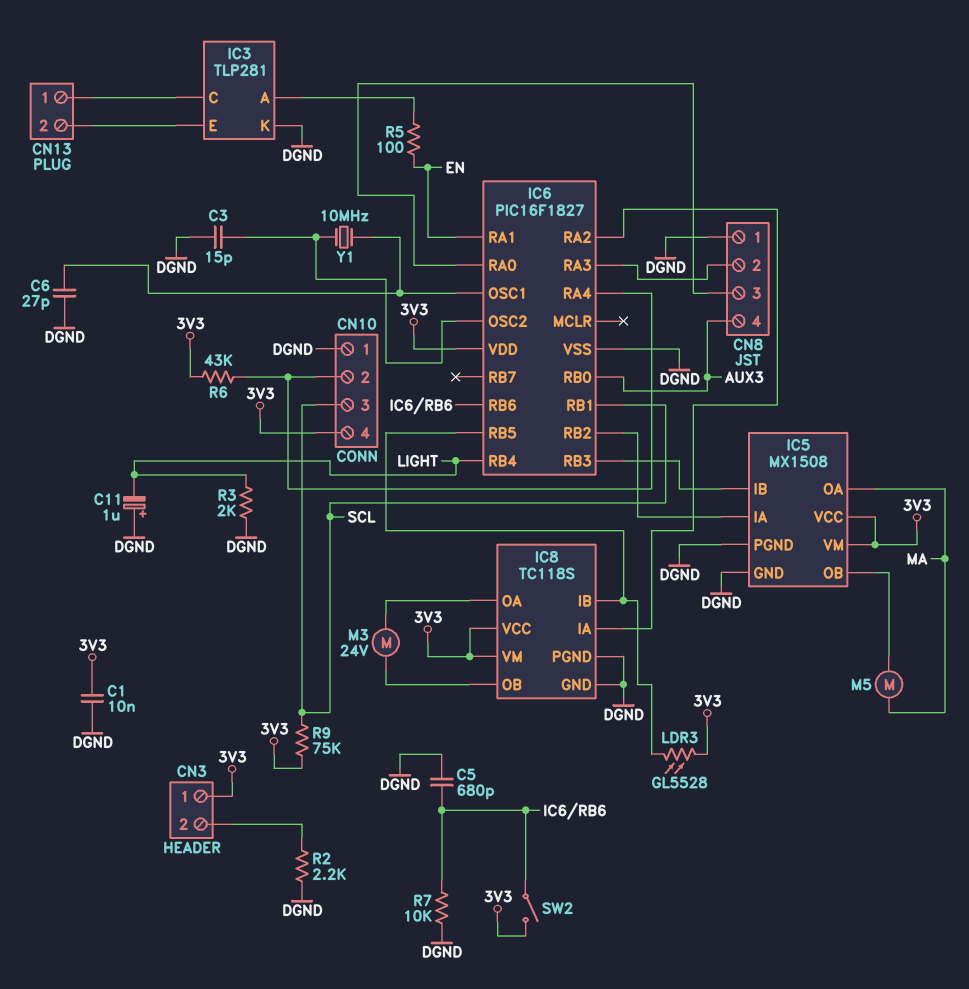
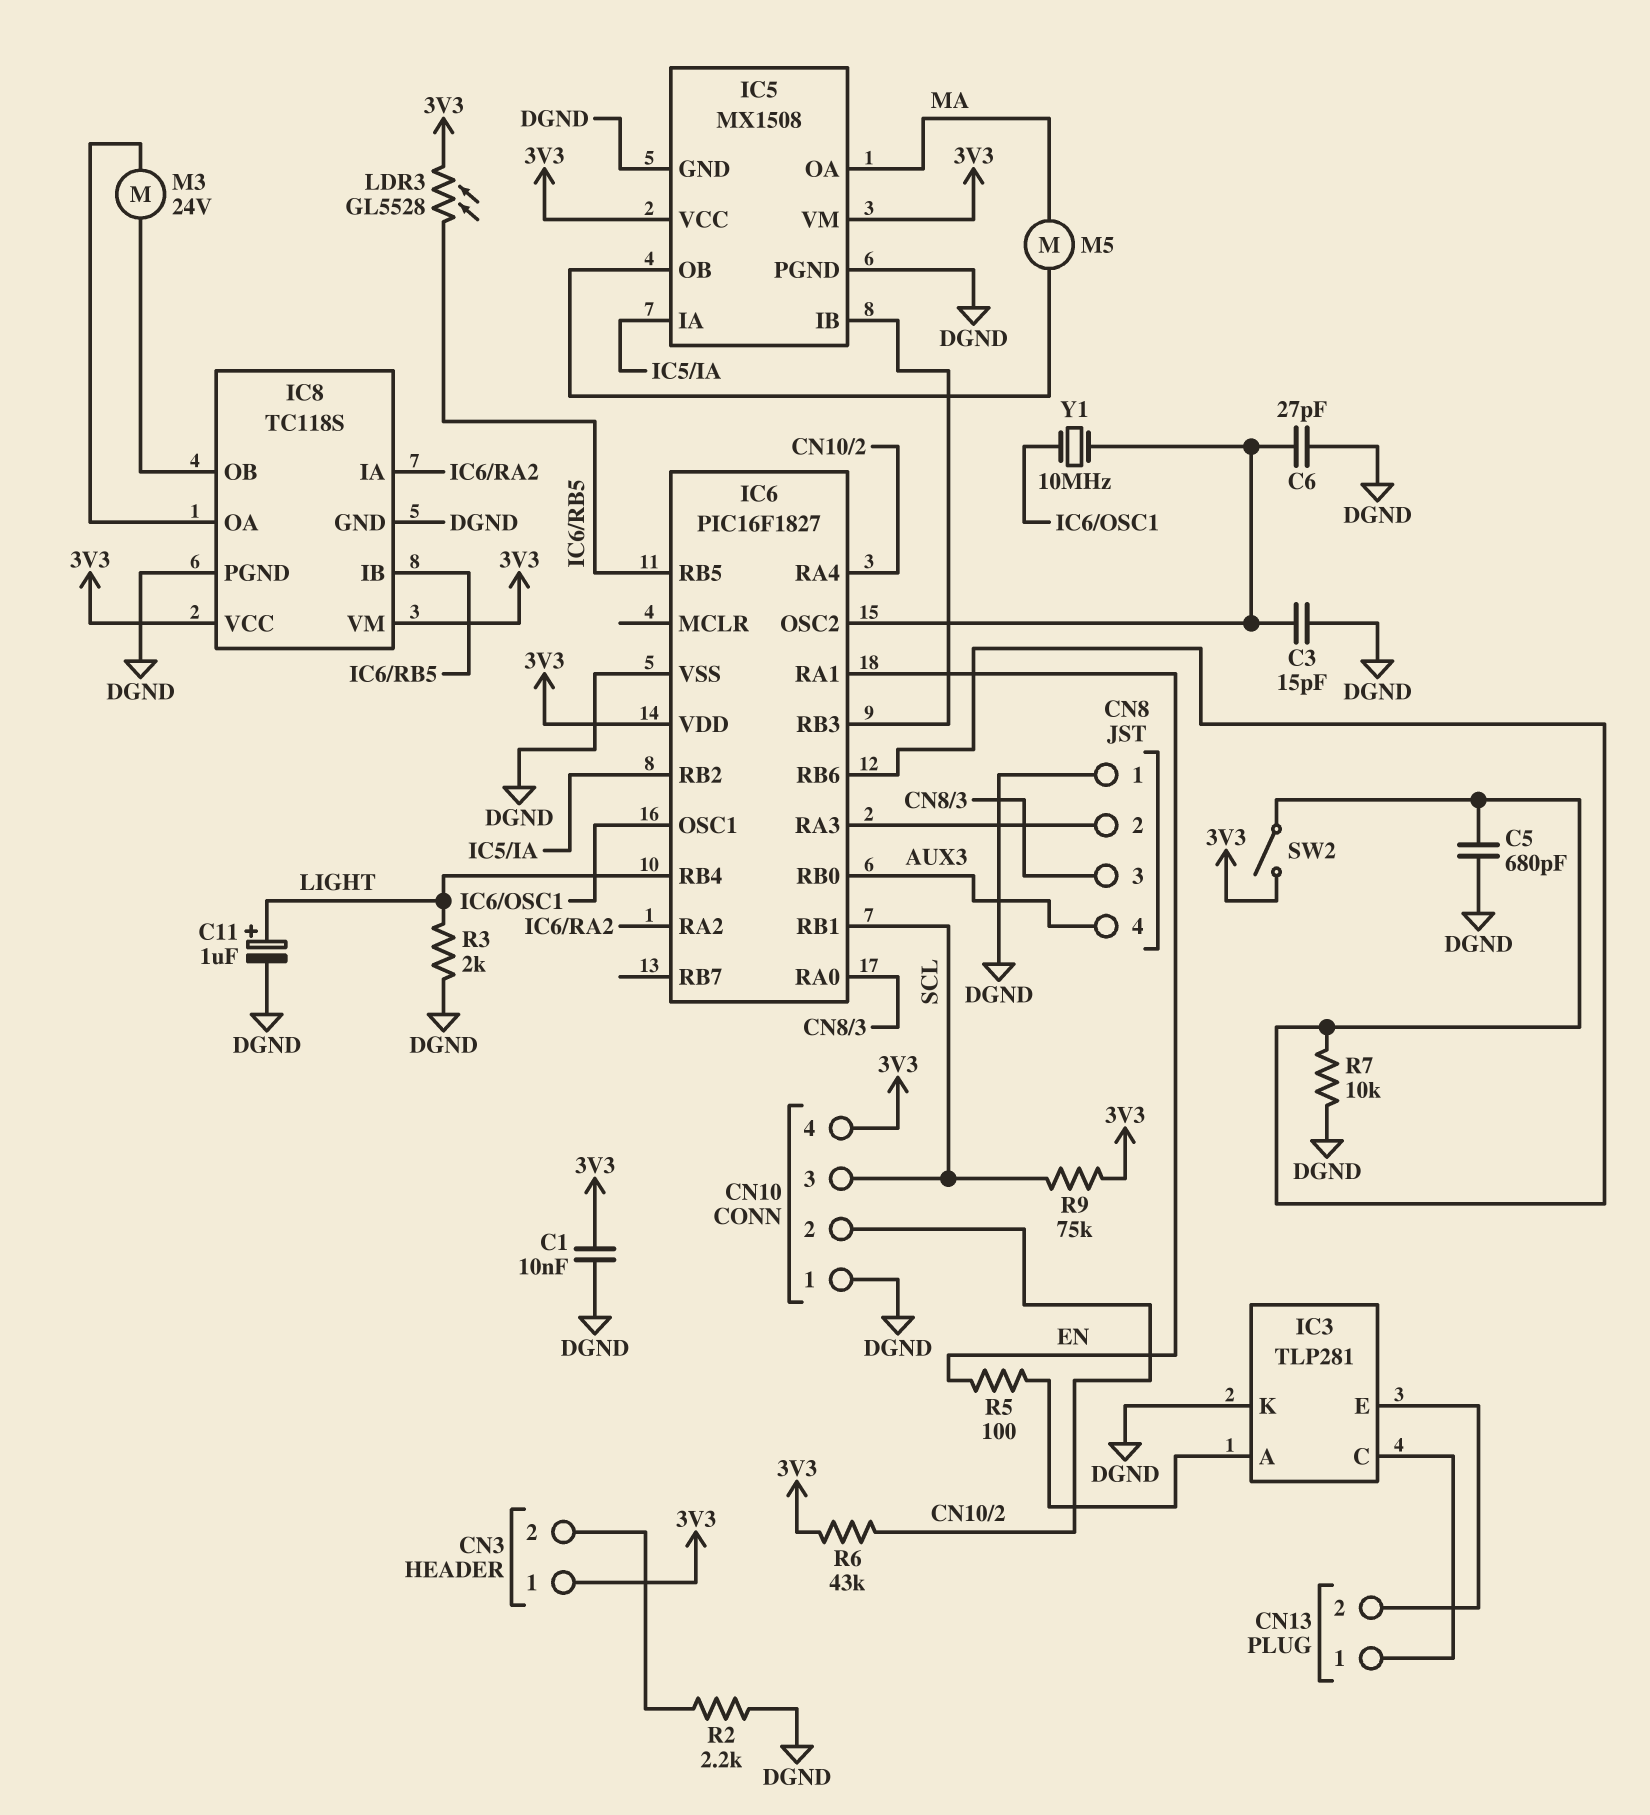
C6: 27pF (DGND, IC6/OSC1) -> 27pF (DGND, IC6/OSC2)
C11: 1uF (plus DGND, minus LIGHT) -> 1uF (plus LIGHT, minus DGND)

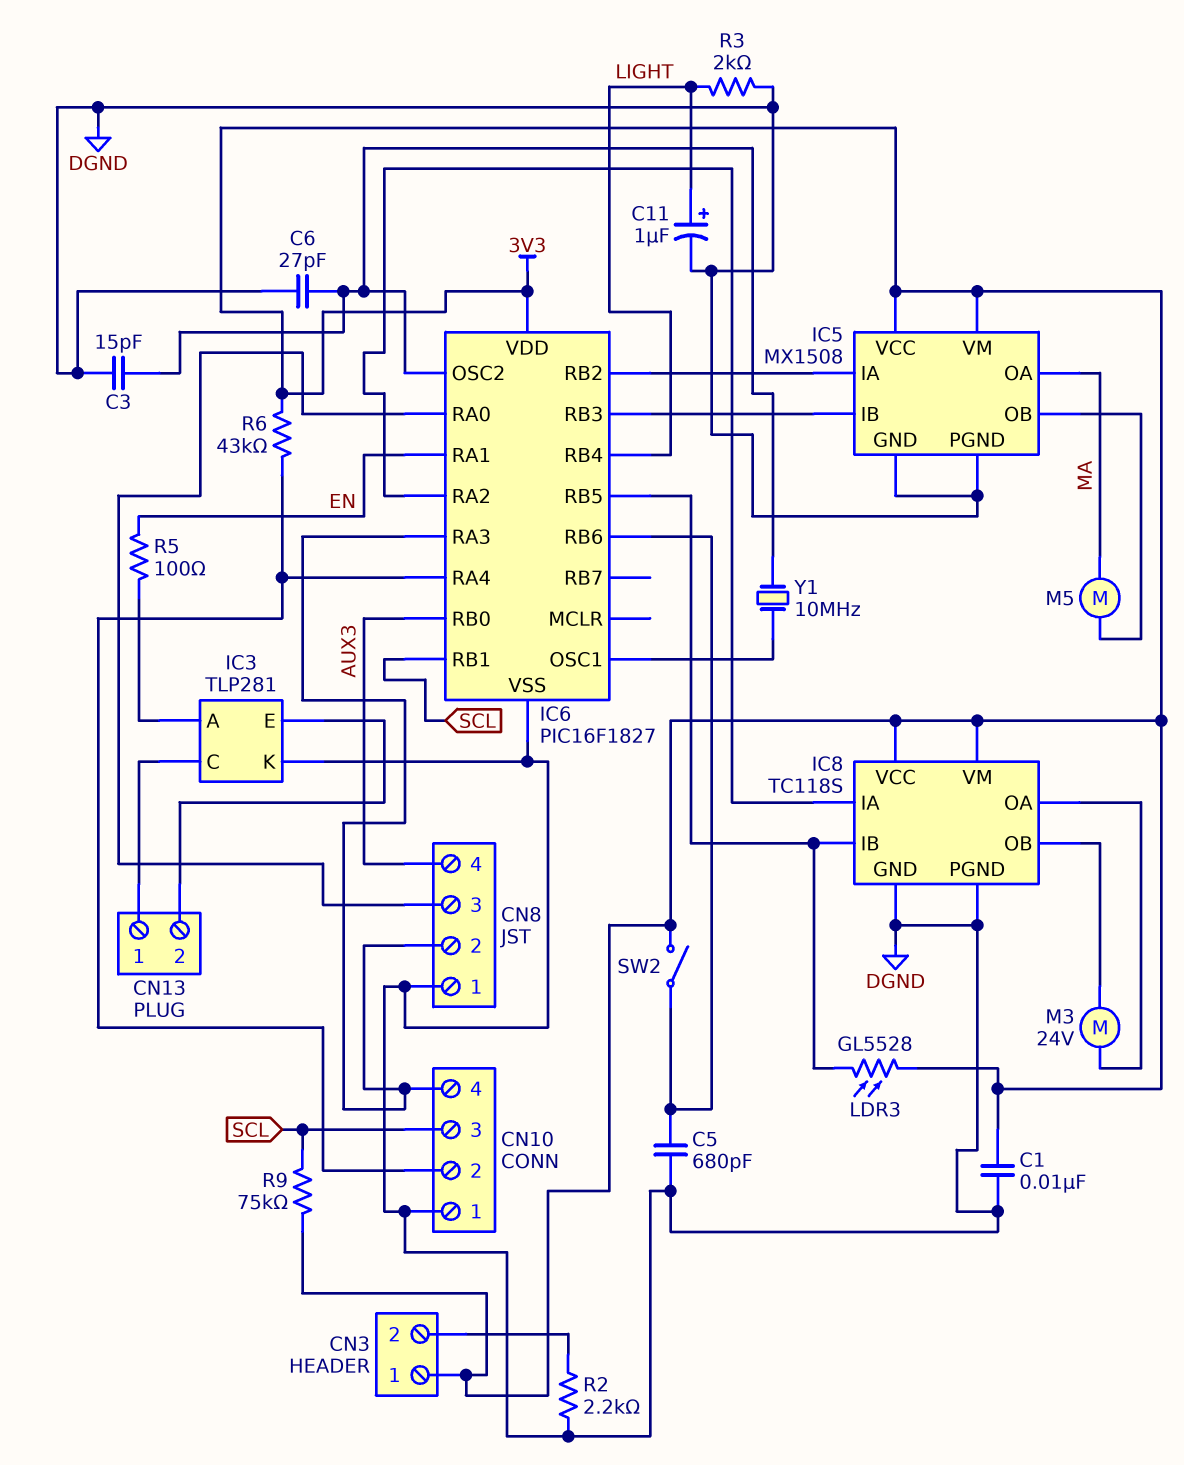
CN10 pin 4: 3V3 -> CN8/2
R7: 10k (DGND, IC6/RB6) -> none

